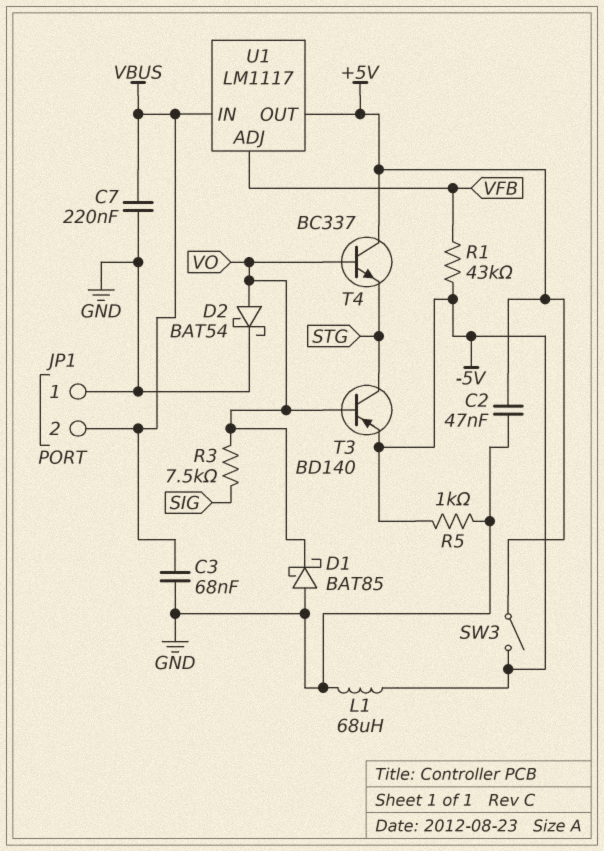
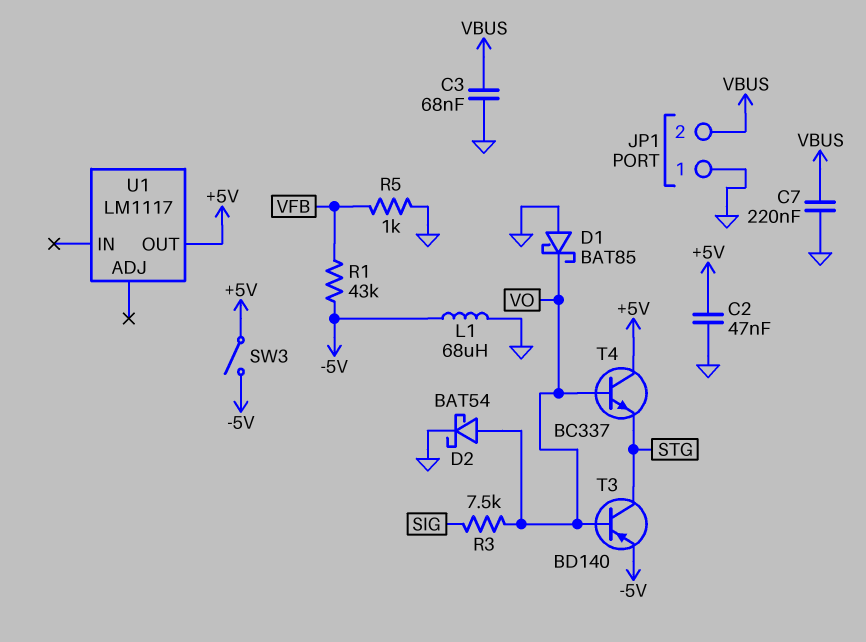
R5: 1k (-5V, GND) -> 1k (GND, VFB)
U1 pin ADJ: VFB -> none
U1 pin IN: VBUS -> none

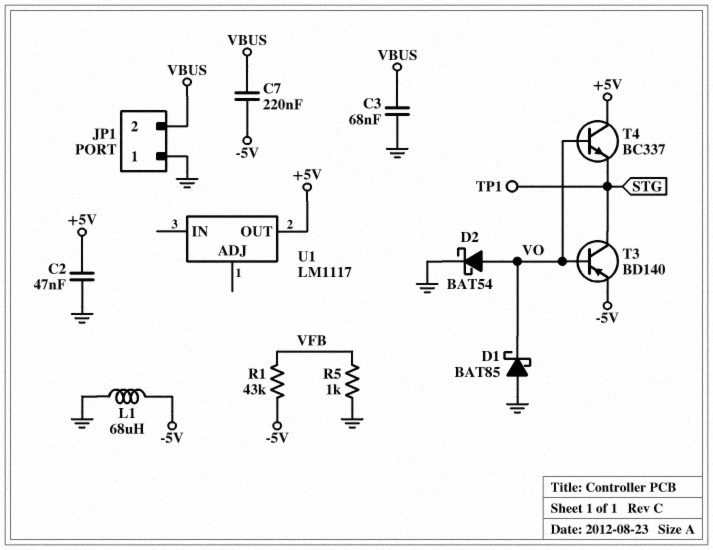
C7: 220nF (GND, VBUS) -> 220nF (-5V, VBUS)
R3: 7.5k (SIG, VO) -> none
SW3: switch (+5V, -5V) -> none
TP1: none -> test point (STG)

